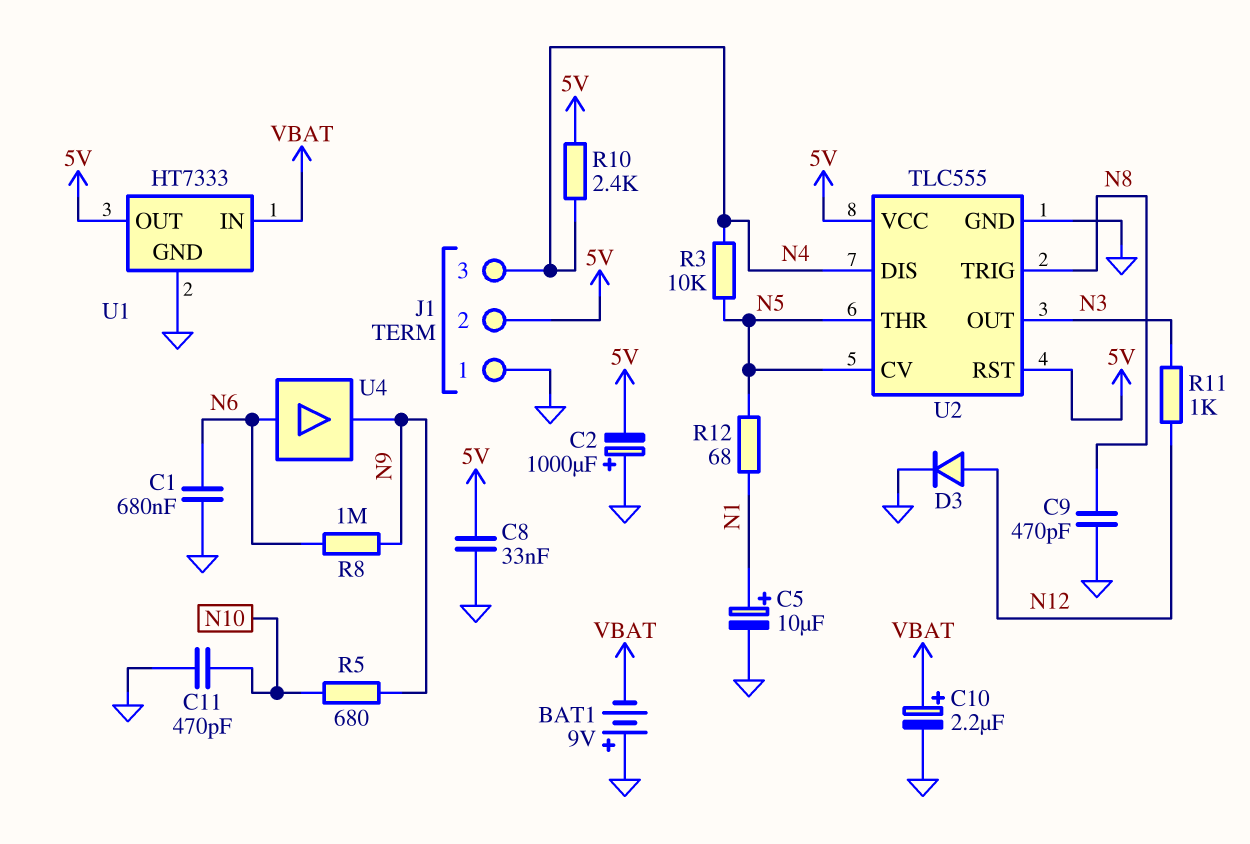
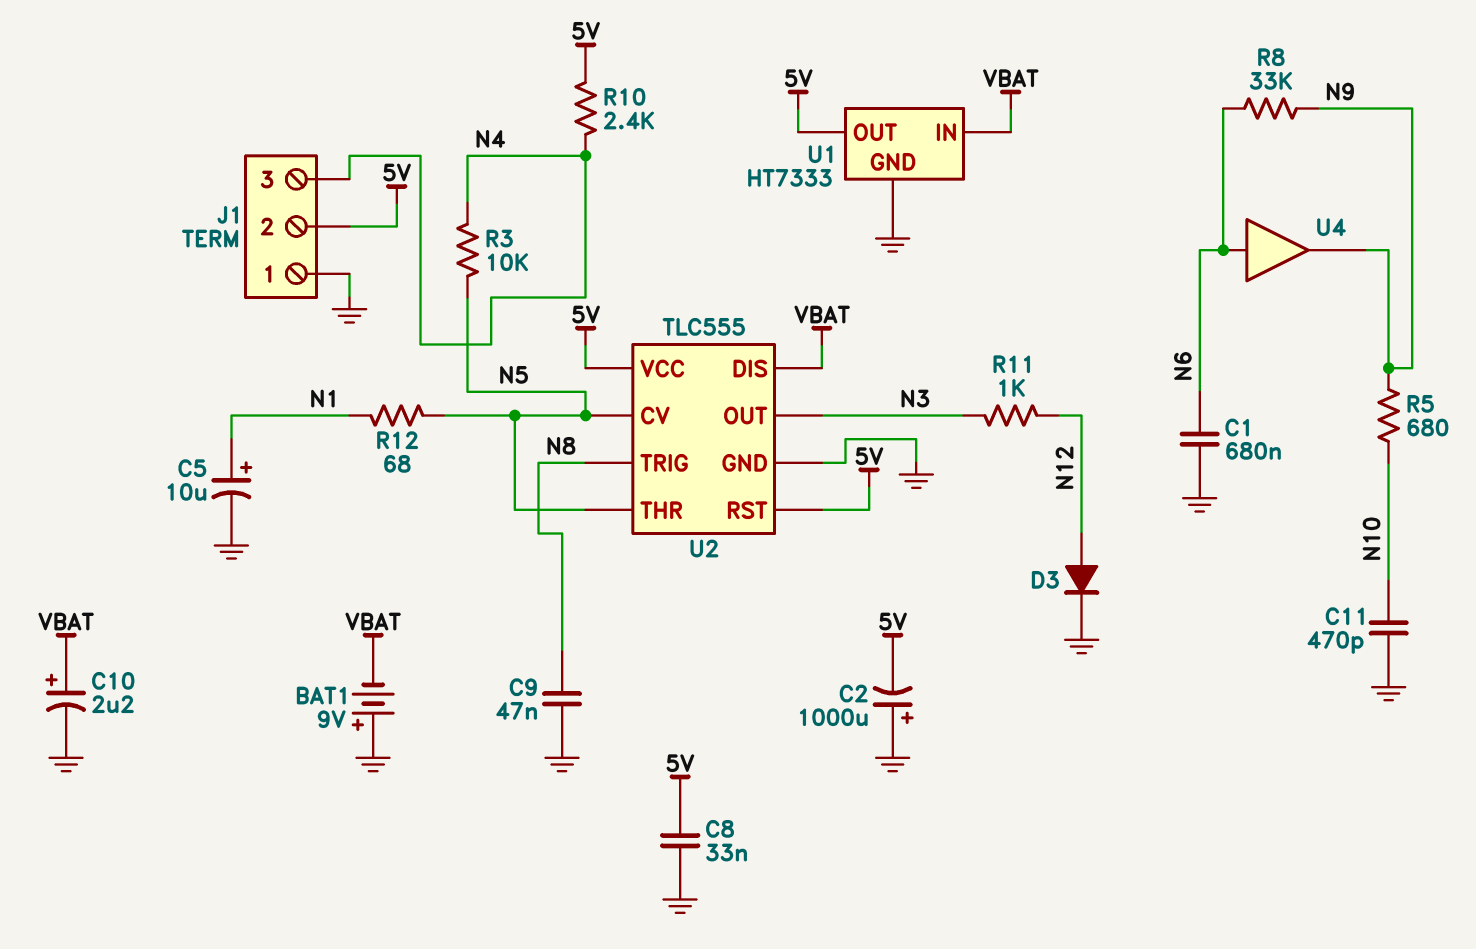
C9: 470pF (GND, N8) -> 47nF (GND, N8)
R8: 1M (N6, N9) -> 33k (N6, N9)
U2 pin DIS: N4 -> VBAT

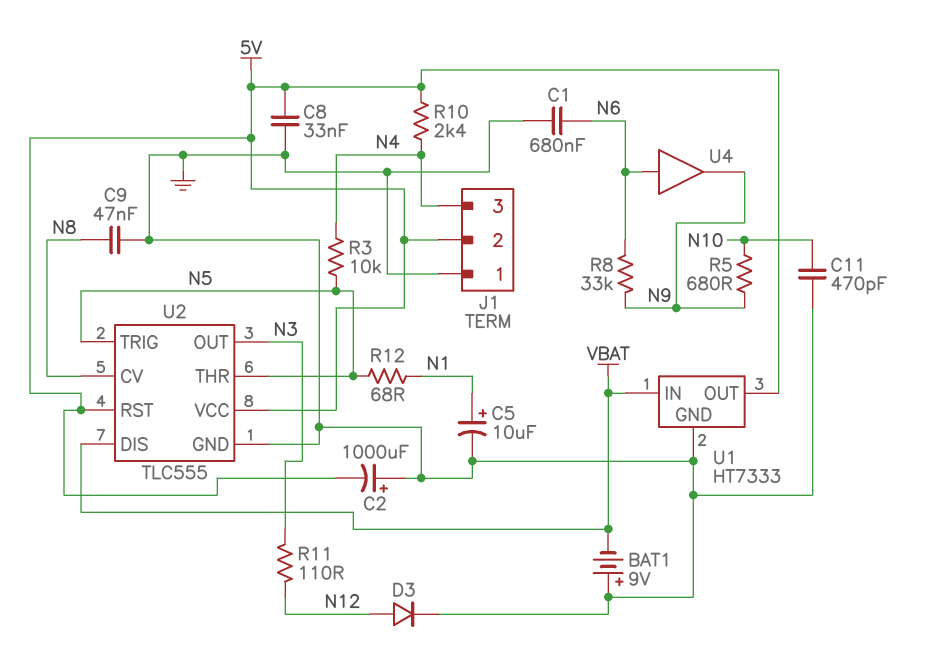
C10: 2.2uF (plus VBAT, minus GND) -> none
R11: 1k (N3, N12) -> 110 (N3, N12)
U2 pin CV: N5 -> N8
U2 pin TRIG: N8 -> N5

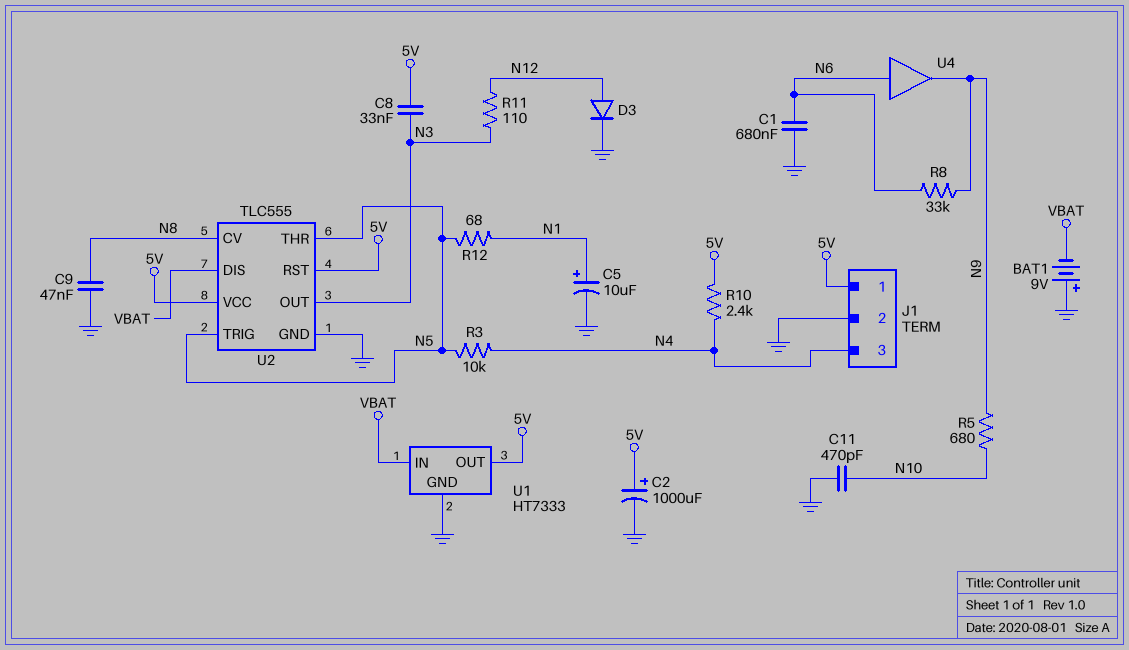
C2: 1000uF (plus GND, minus 5V) -> 1000uF (plus 5V, minus GND)
C8: 33nF (5V, GND) -> 33nF (5V, N3)
J1 pin 1: GND -> 5V
J1 pin 2: 5V -> GND

